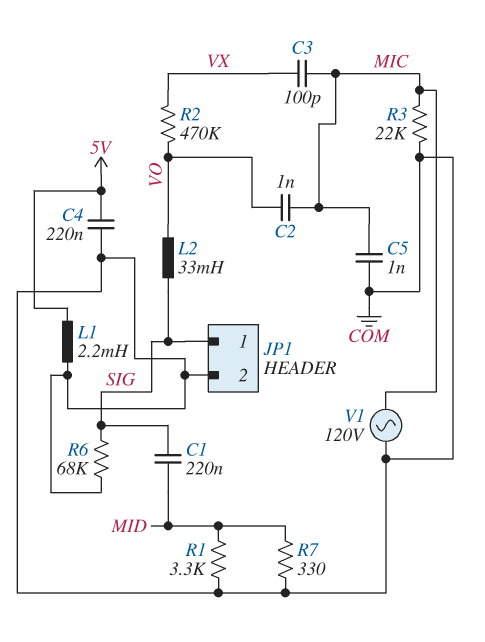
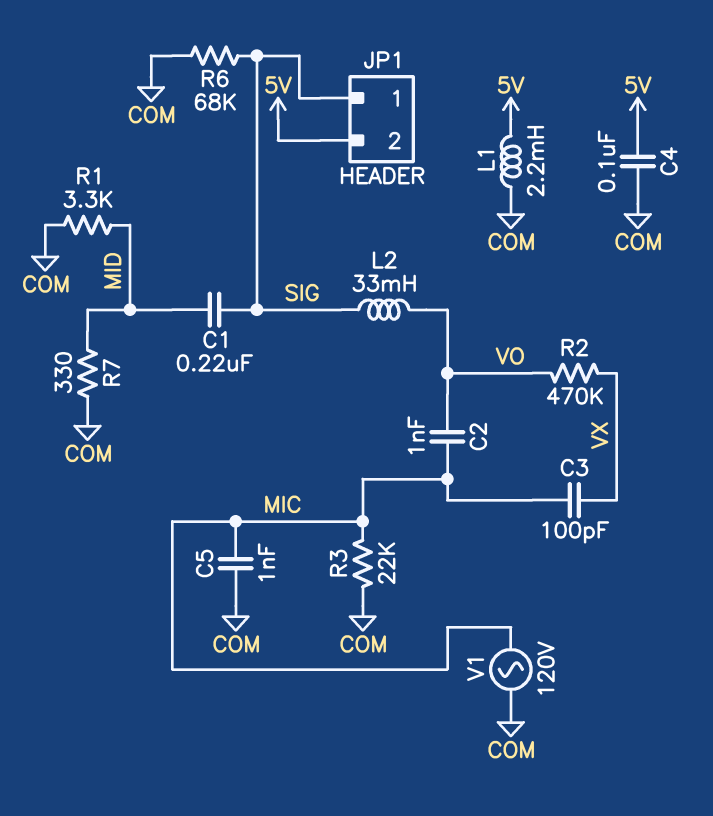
C4: 220nF (5V, COM) -> 100nF (5V, COM)
JP1 pin 2: COM -> 5V

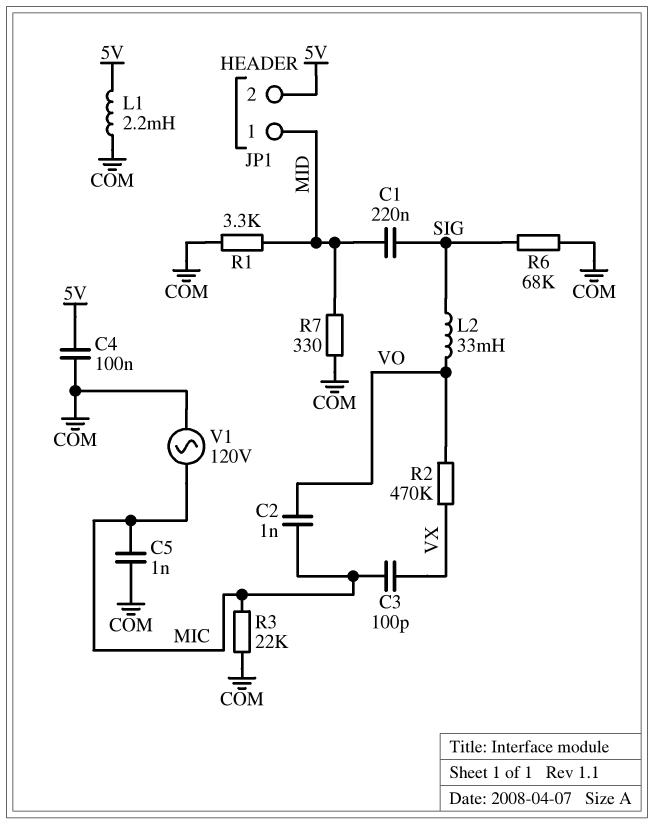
JP1 pin 1: SIG -> MID

